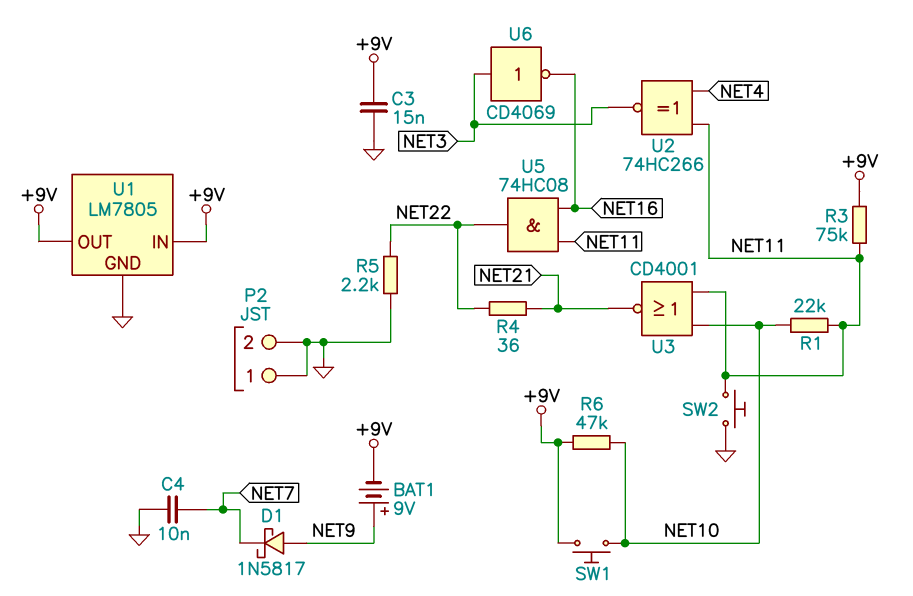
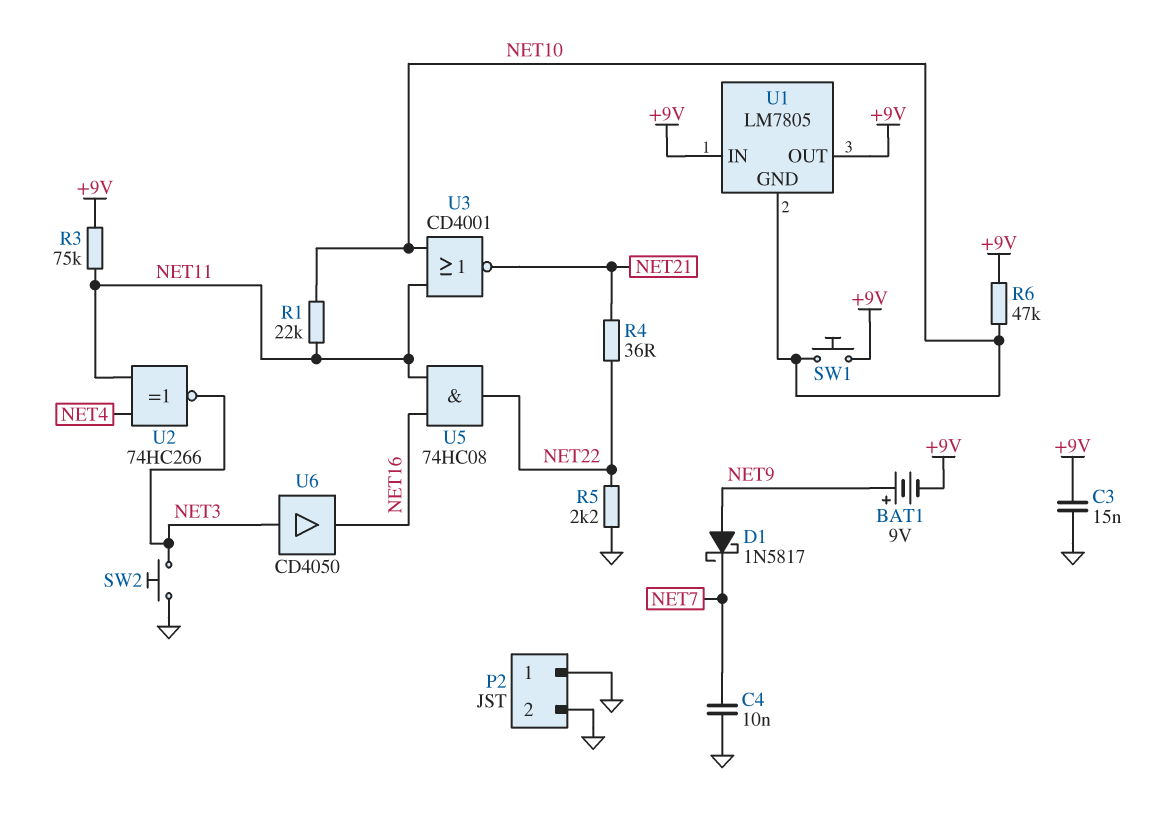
SW2: button (GND, NET11) -> button (GND, NET3)
U1 pin GND: GND -> NET10
U6: NOT CD4069 (in NET3, out NET16) -> buffer CD4050 (in NET3, out NET16)

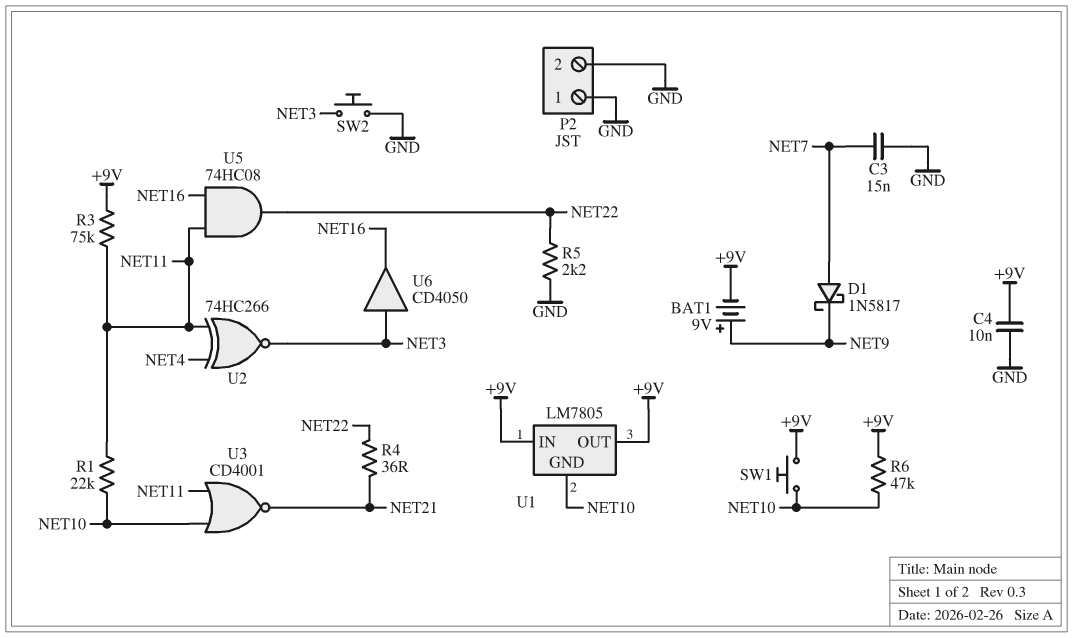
C3: 15nF (+9V, GND) -> 15nF (GND, NET7)
C4: 10nF (GND, NET7) -> 10nF (+9V, GND)
D1: schottky 1N5817 (A NET9, K NET7) -> schottky 1N5817 (A NET7, K NET9)

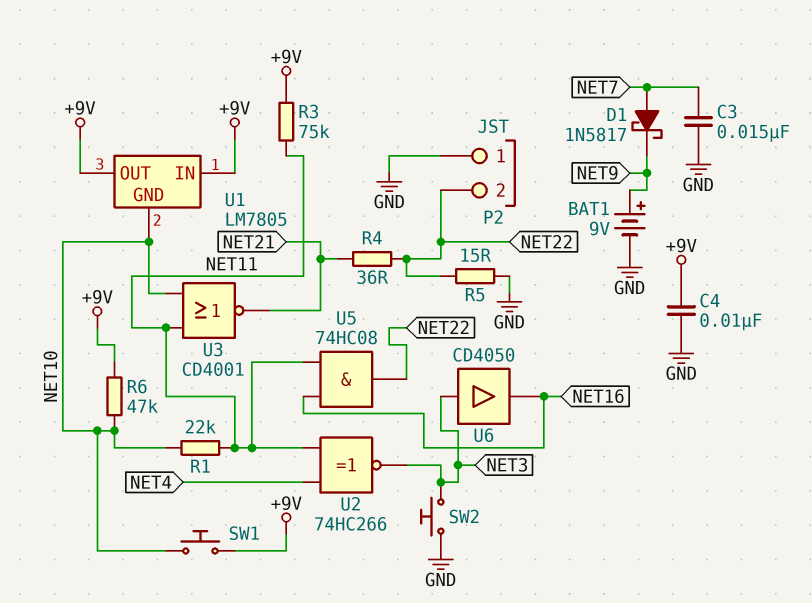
BAT1: 9V (plus NET9, minus +9V) -> 9V (plus NET9, minus GND)
P2 pin 2: GND -> NET22
R5: 2.2k (GND, NET22) -> 15 (GND, NET22)

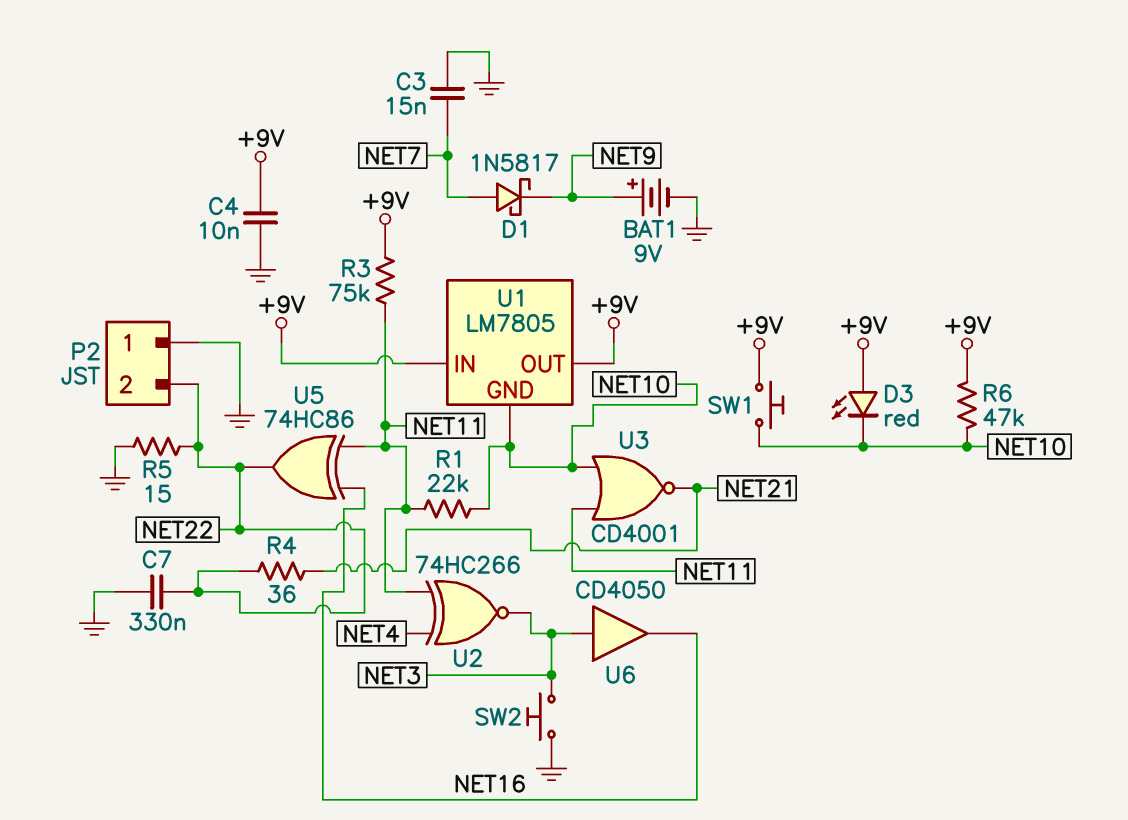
C7: none -> 330nF (GND, NET22)
D3: none -> LED red (A +9V, K NET10)
U5: AND 74HC08 (in NET11, in NET16, out NET22) -> XOR 74HC86 (in NET11, in NET16, out NET22)

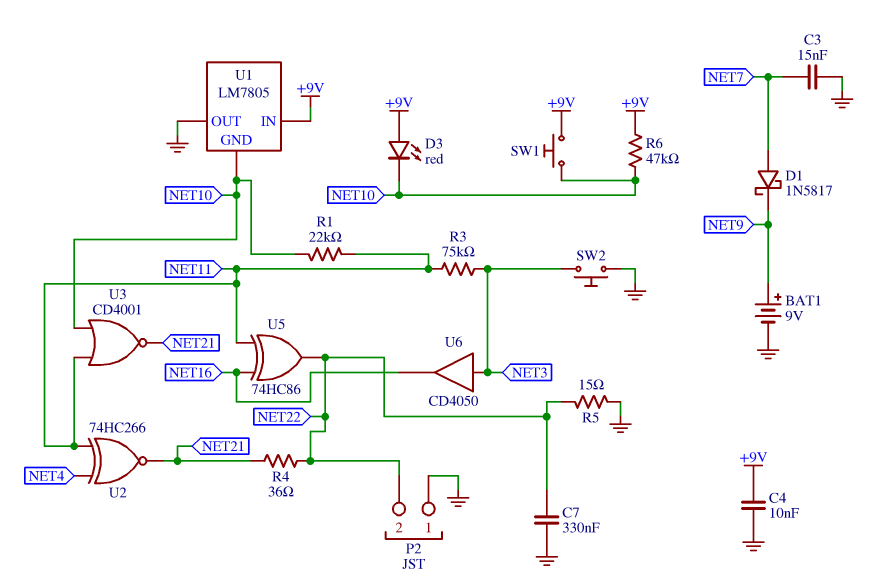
R3: 75k (+9V, NET11) -> 75k (NET3, NET11)
U1 pin OUT: +9V -> GND
U2: XNOR 74HC266 (in NET4, in NET11, out NET3) -> XNOR 74HC266 (in NET4, in NET11, out NET21)

